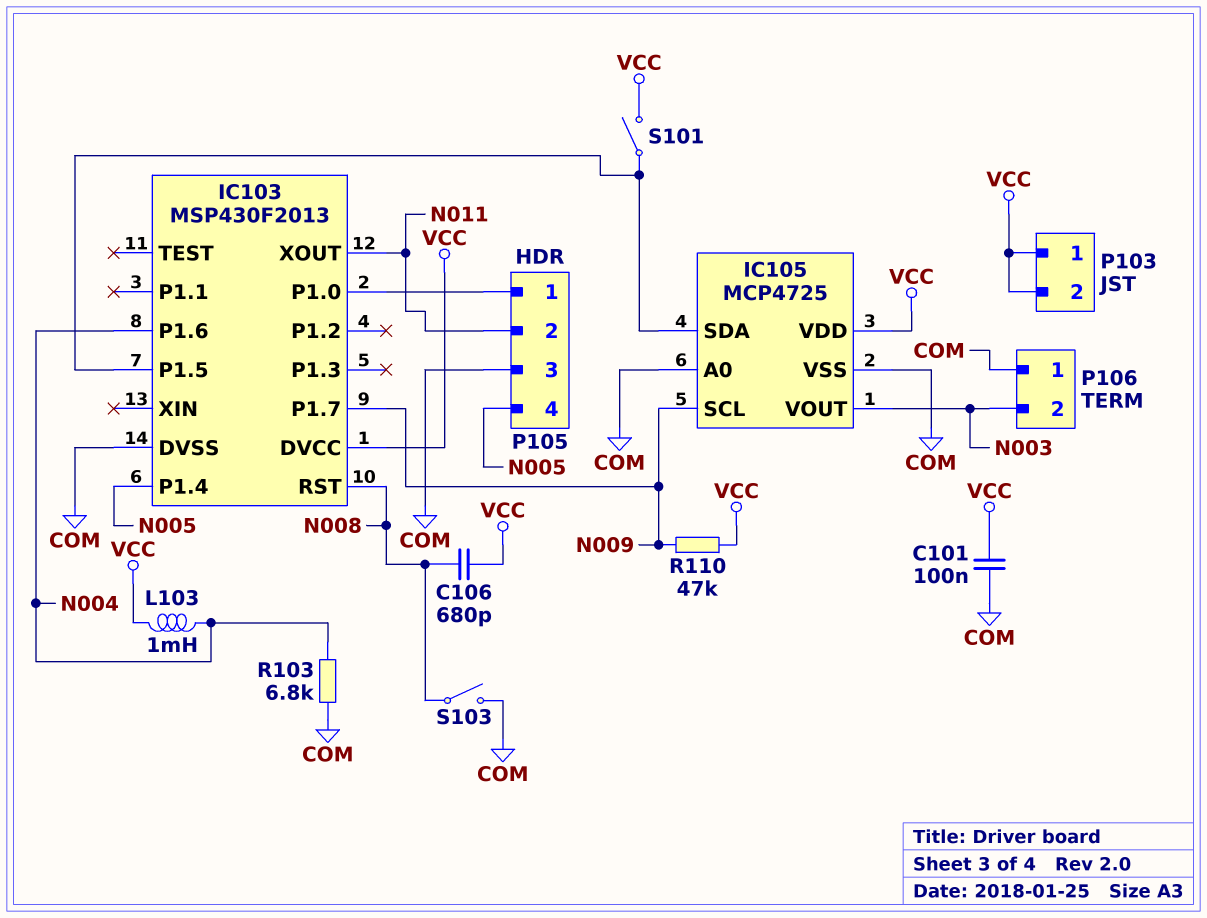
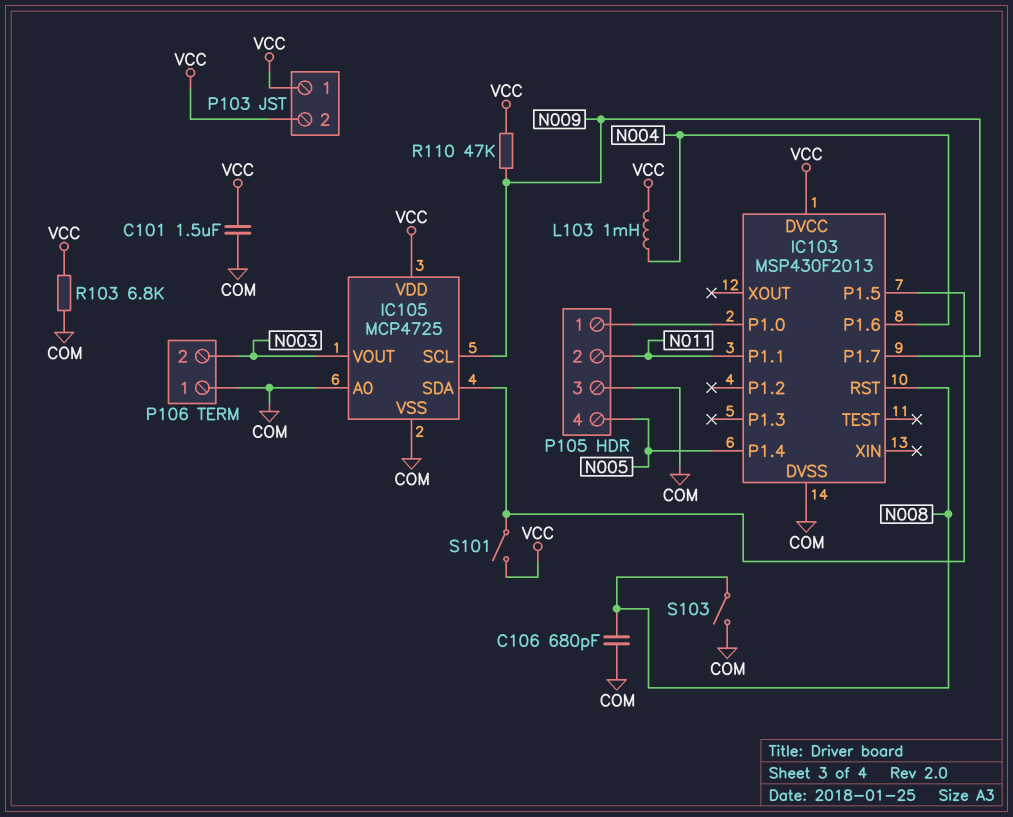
C101: 100nF (COM, VCC) -> 1.5uF (COM, VCC)
C106: 680pF (N008, VCC) -> 680pF (COM, N008)
IC103 pin P1.1: none -> N011
IC103 pin XOUT: N011 -> none
R103: 6.8k (COM, N004) -> 6.8k (COM, VCC)

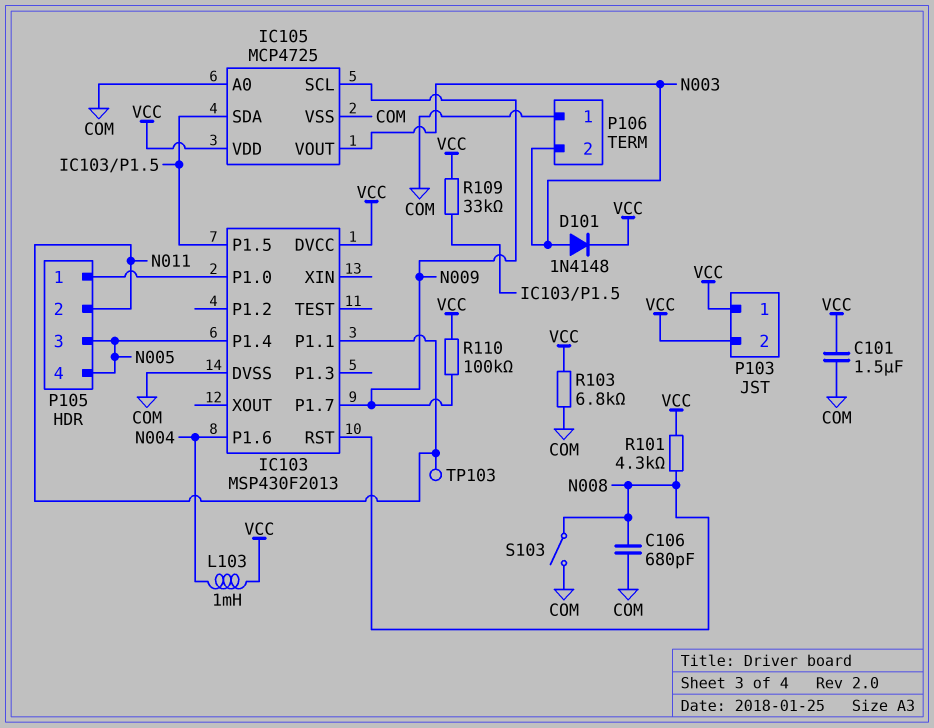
D101: none -> diode 1N4148 (A N003, K VCC)
P105 pin 3: COM -> N005
R101: none -> 4.3k (N008, VCC)
R109: none -> 33k (IC103/P1.5, VCC)
R110: 47k (N009, VCC) -> 100k (N009, VCC)
S101: switch (IC103/P1.5, VCC) -> none
TP103: none -> test point (N011)

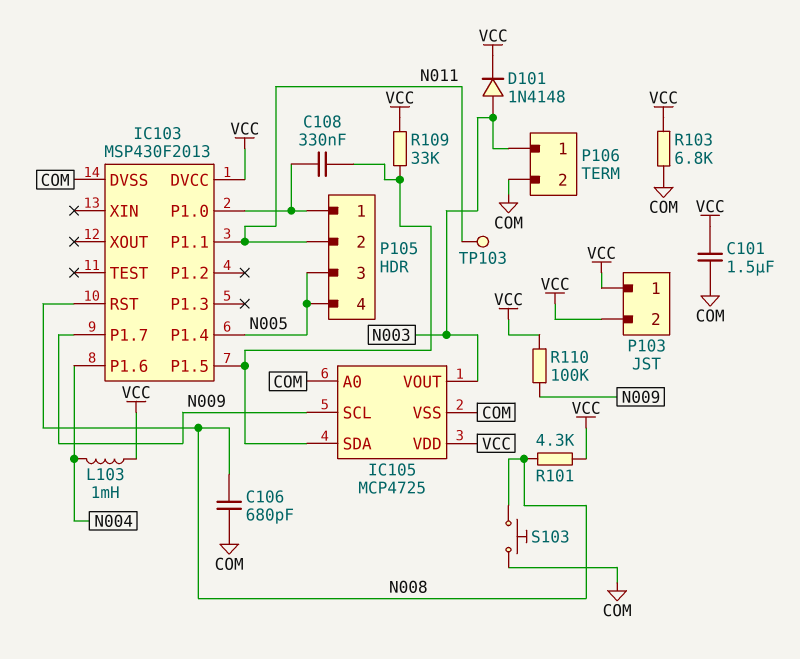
C108: none -> 330nF (IC103/P1.0, IC103/P1.5)
P106 pin 1: COM -> N003
P106 pin 2: N003 -> COM
S103: switch (COM, N008) -> button (COM, N008)

